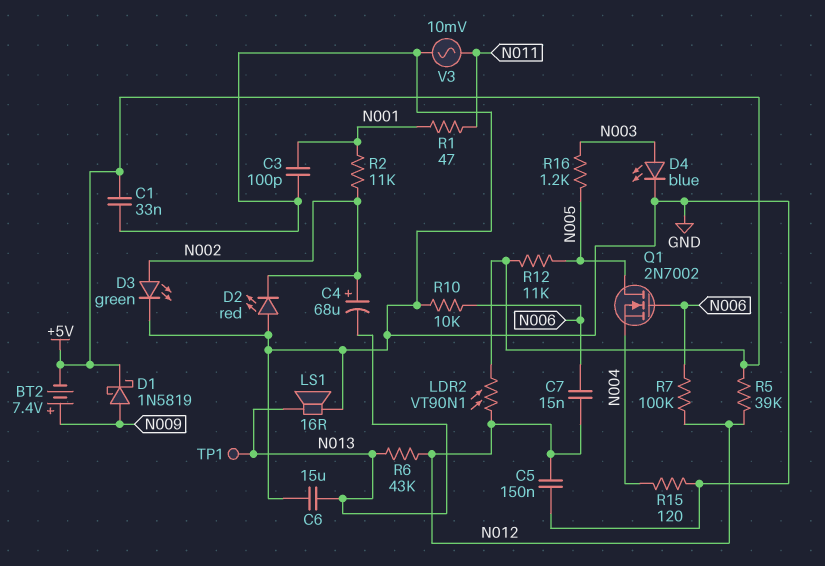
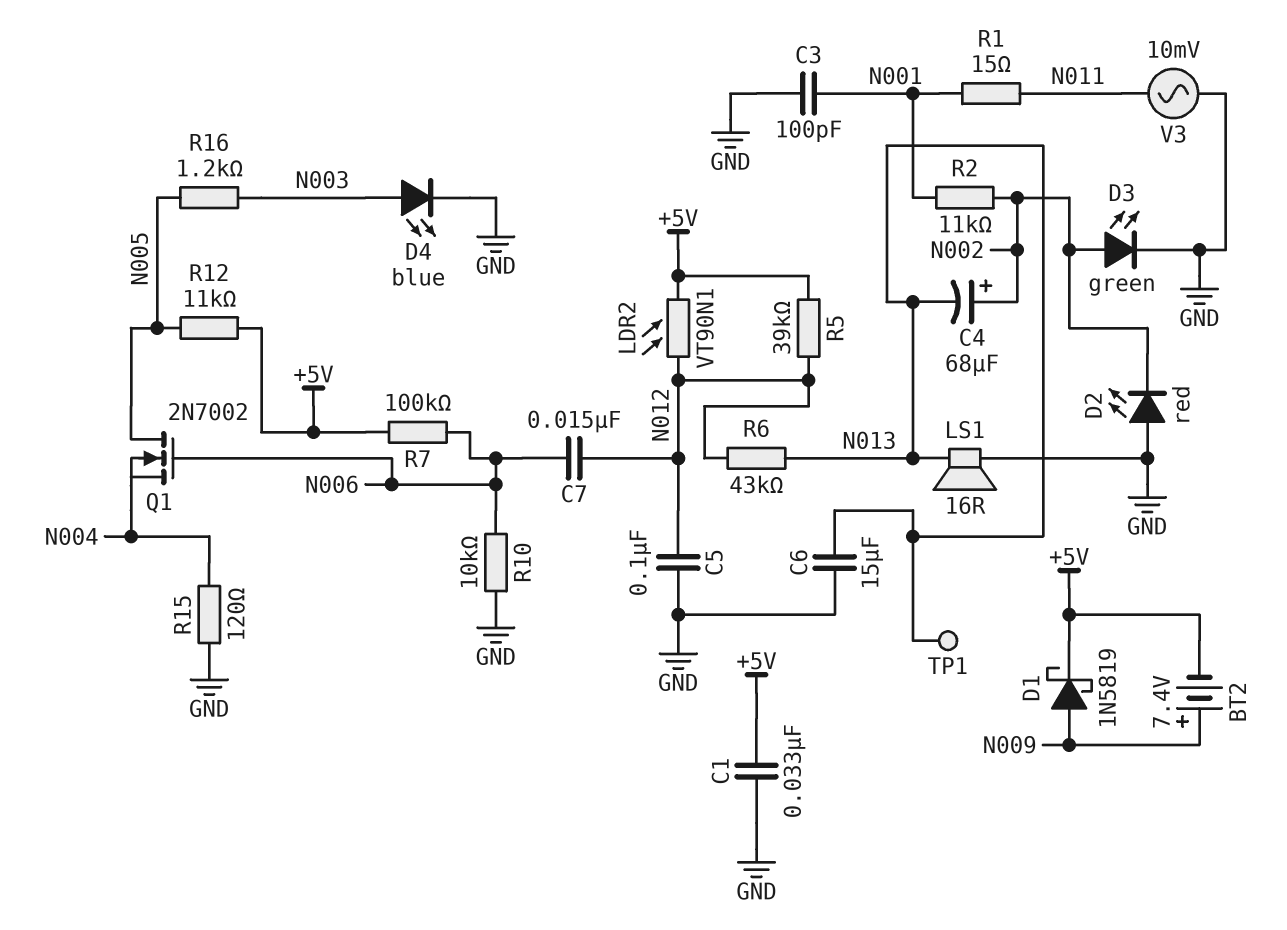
C5: 150nF (GND, N012) -> 100nF (GND, N012)
R1: 47 (N001, N011) -> 15 (N001, N011)
R7: 100k (N006, N012) -> 100k (+5V, N006)

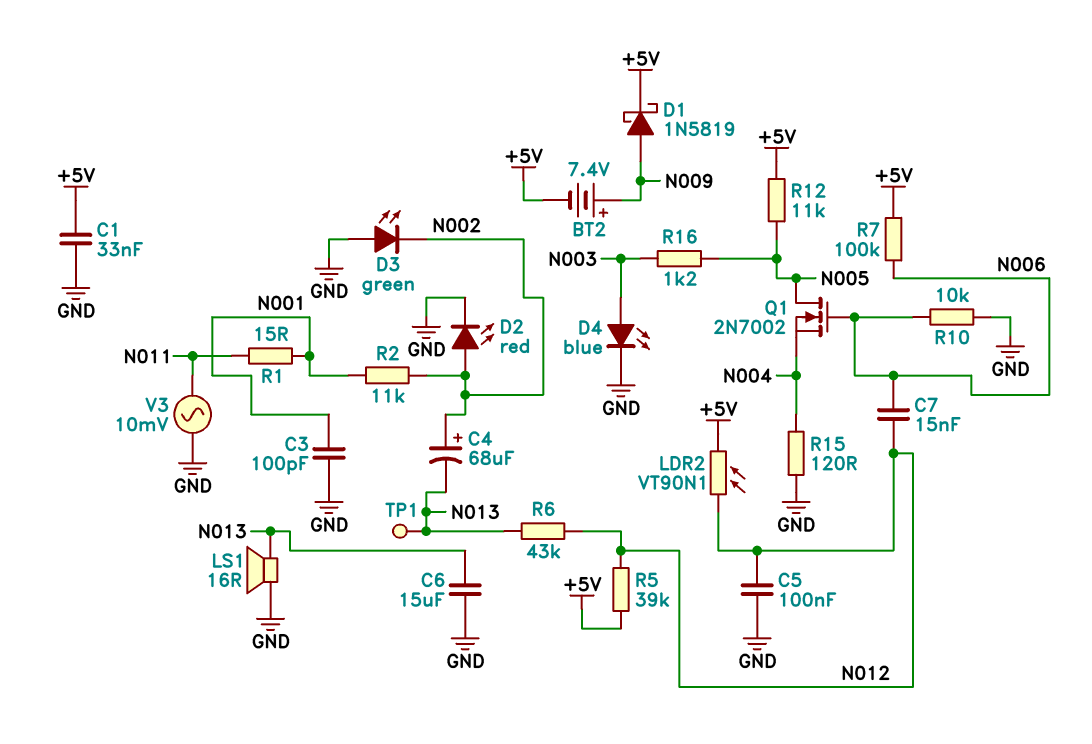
D2: LED red (A GND, K N002) -> LED red (A N002, K GND)
D3: LED green (A N002, K GND) -> LED green (A GND, K N002)

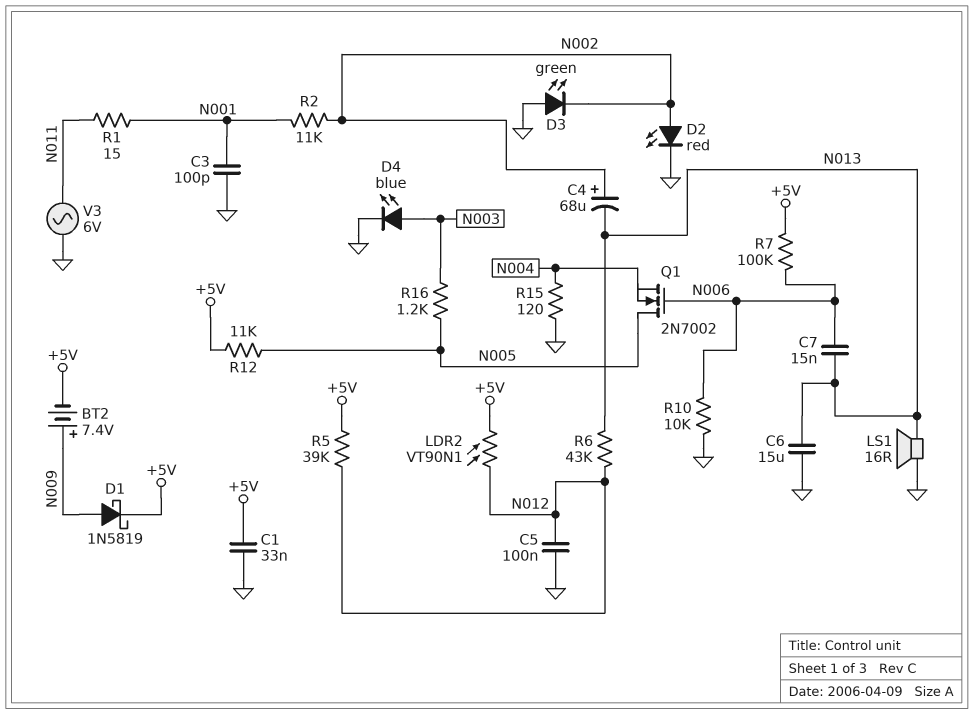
C7: 15nF (N006, N012) -> 15nF (N006, N013)
TP1: test point (N013) -> none
V3: AC 10mV (GND, N011) -> AC 6V (GND, N011)

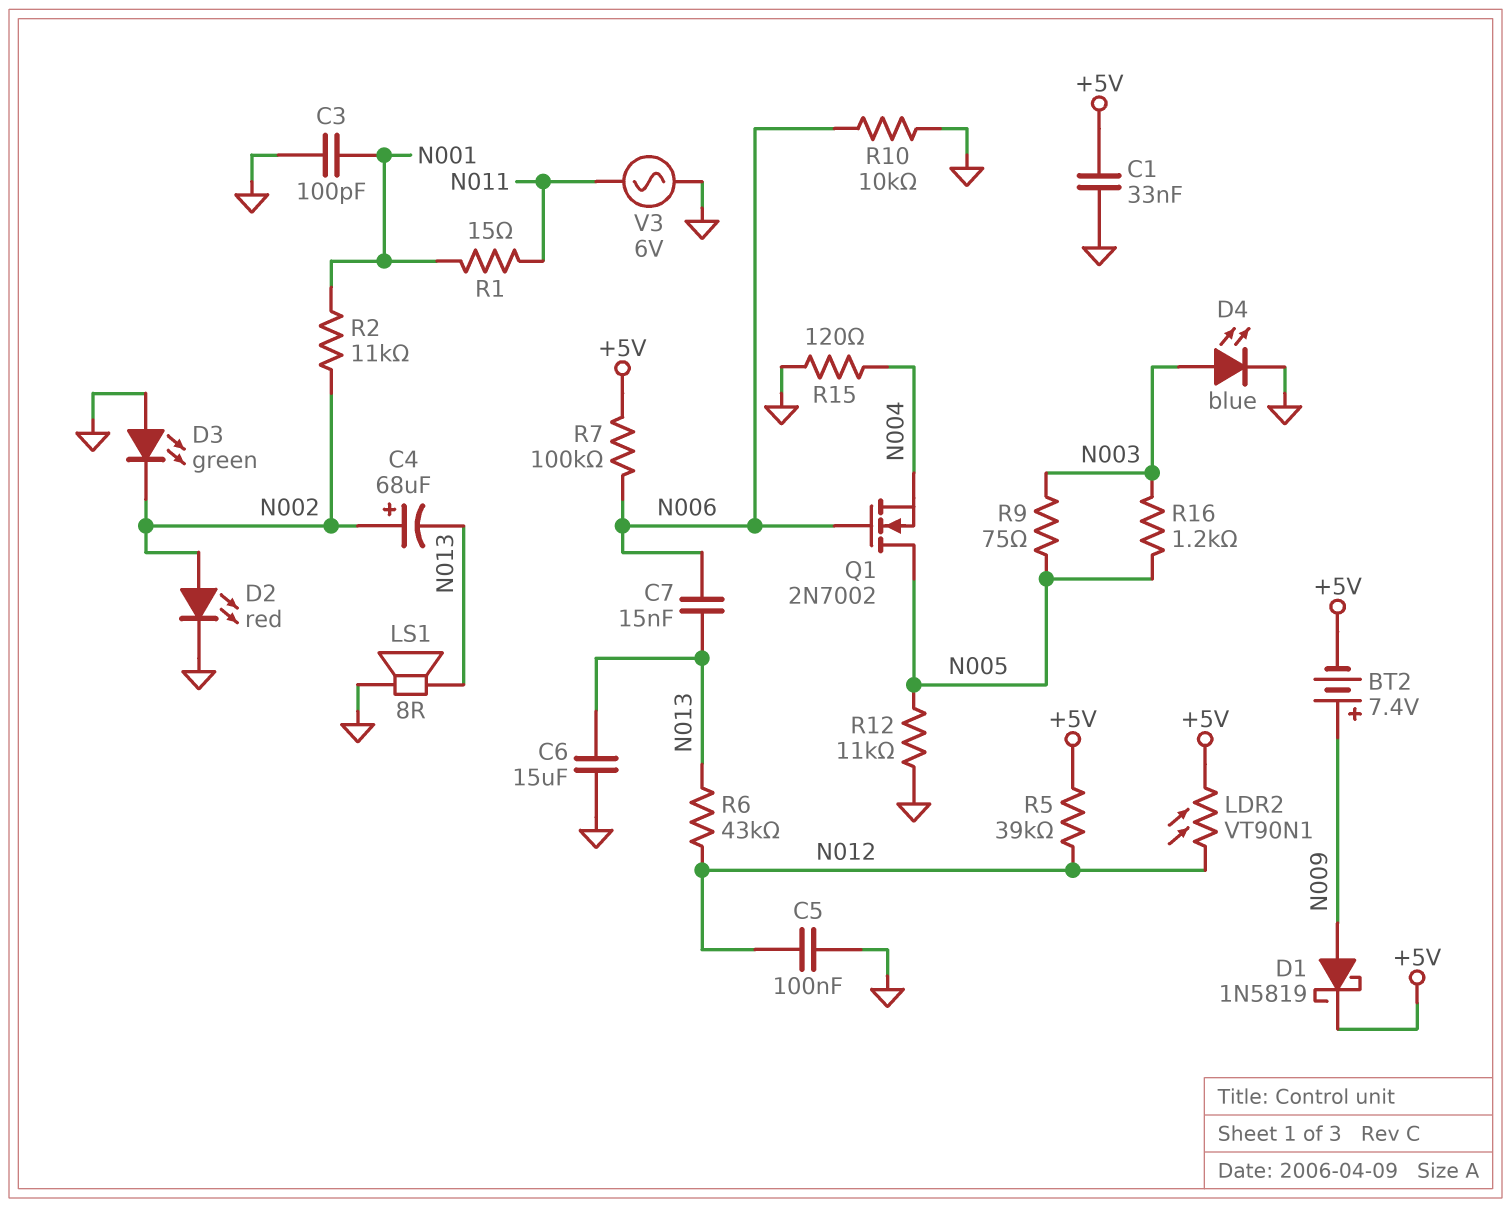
LS1: speaker 16R (GND, N013) -> speaker 8R (GND, N013)
R9: none -> 75 (N003, N005)
R12: 11k (+5V, N005) -> 11k (GND, N005)

